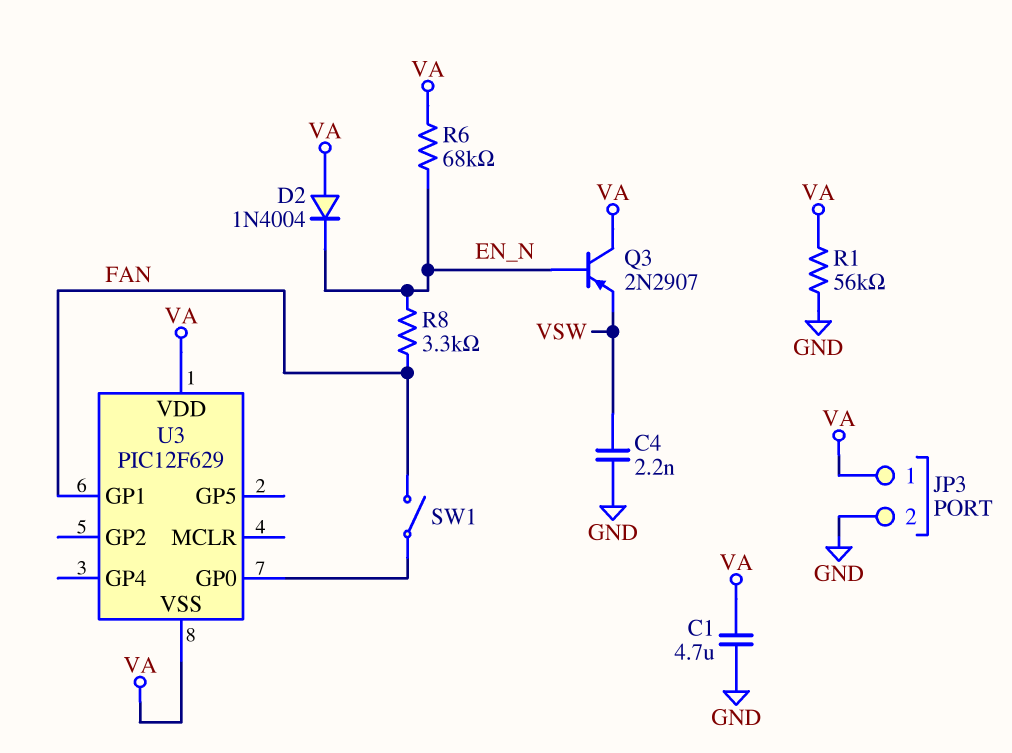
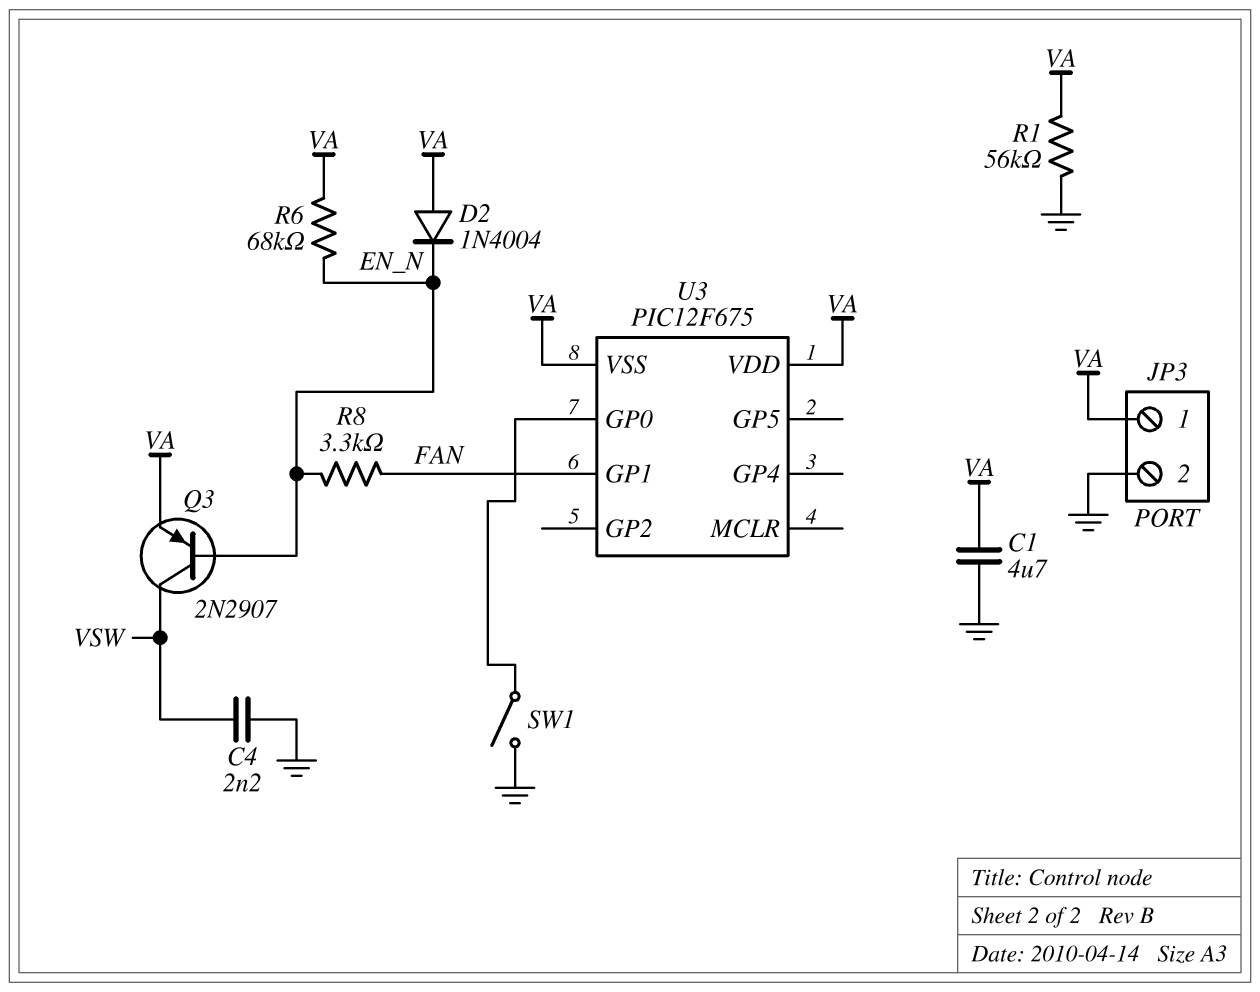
Q3: PNP 2N2907 (B EN_N, C VA, E VSW) -> PNP 2N2907 (B EN_N, C VSW, E VA)
SW1: switch (FAN, U3/GP0) -> switch (GND, U3/GP0)
U3: PIC12F629 -> PIC12F675

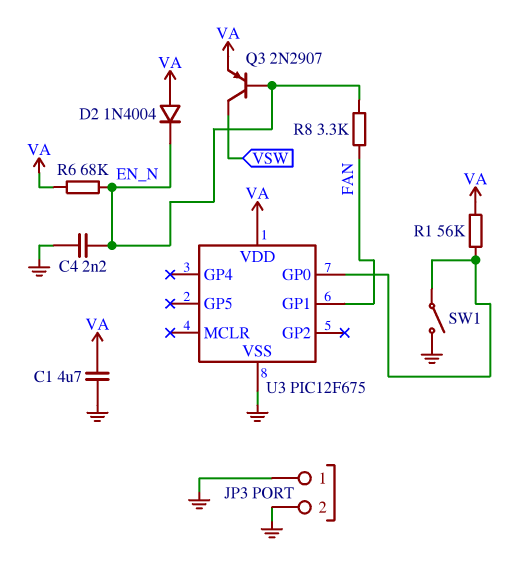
C4: 2.2nF (GND, VSW) -> 2.2nF (EN_N, GND)
JP3 pin 1: VA -> GND
R1: 56k (GND, VA) -> 56k (U3/GP0, VA)
U3 pin VSS: VA -> GND

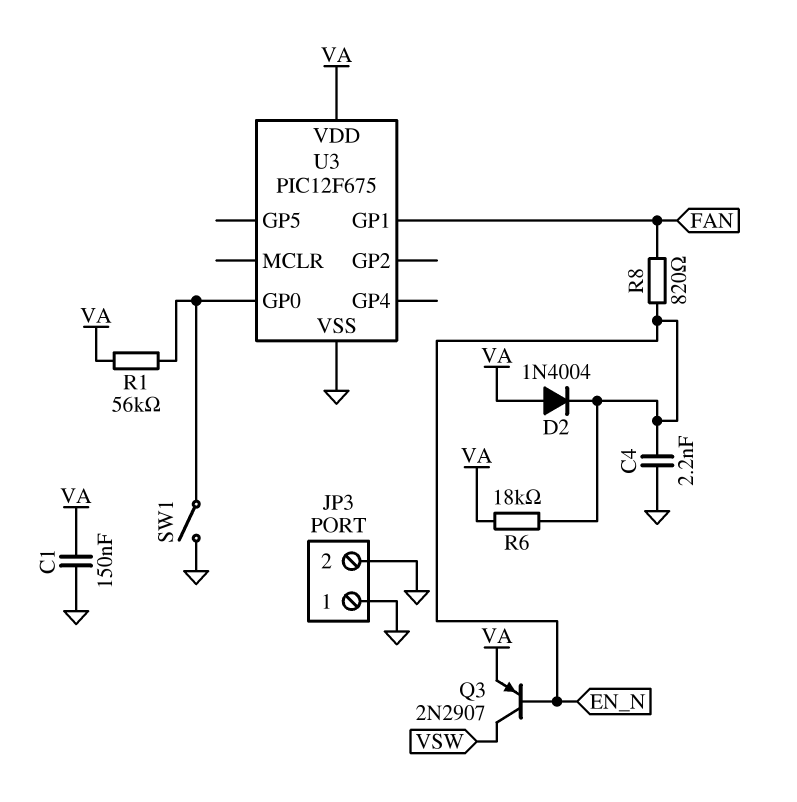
C1: 4.7uF (GND, VA) -> 150nF (GND, VA)
R6: 68k (EN_N, VA) -> 18k (EN_N, VA)
R8: 3.3k (EN_N, FAN) -> 820 (EN_N, FAN)

